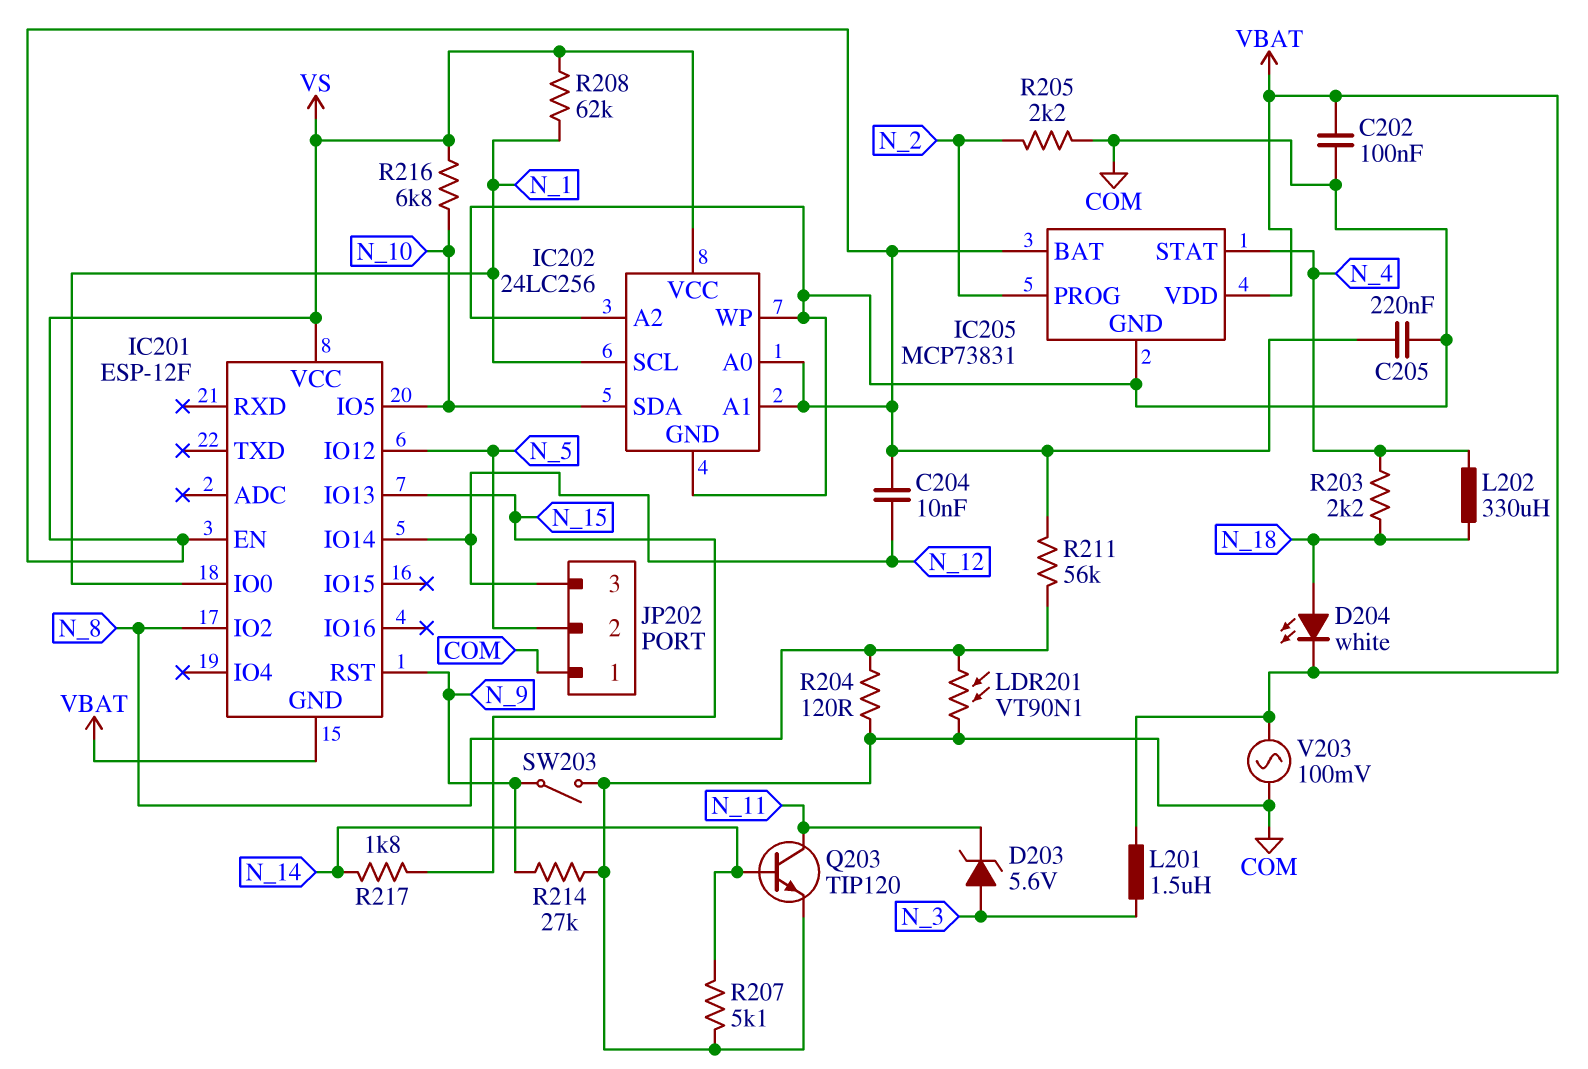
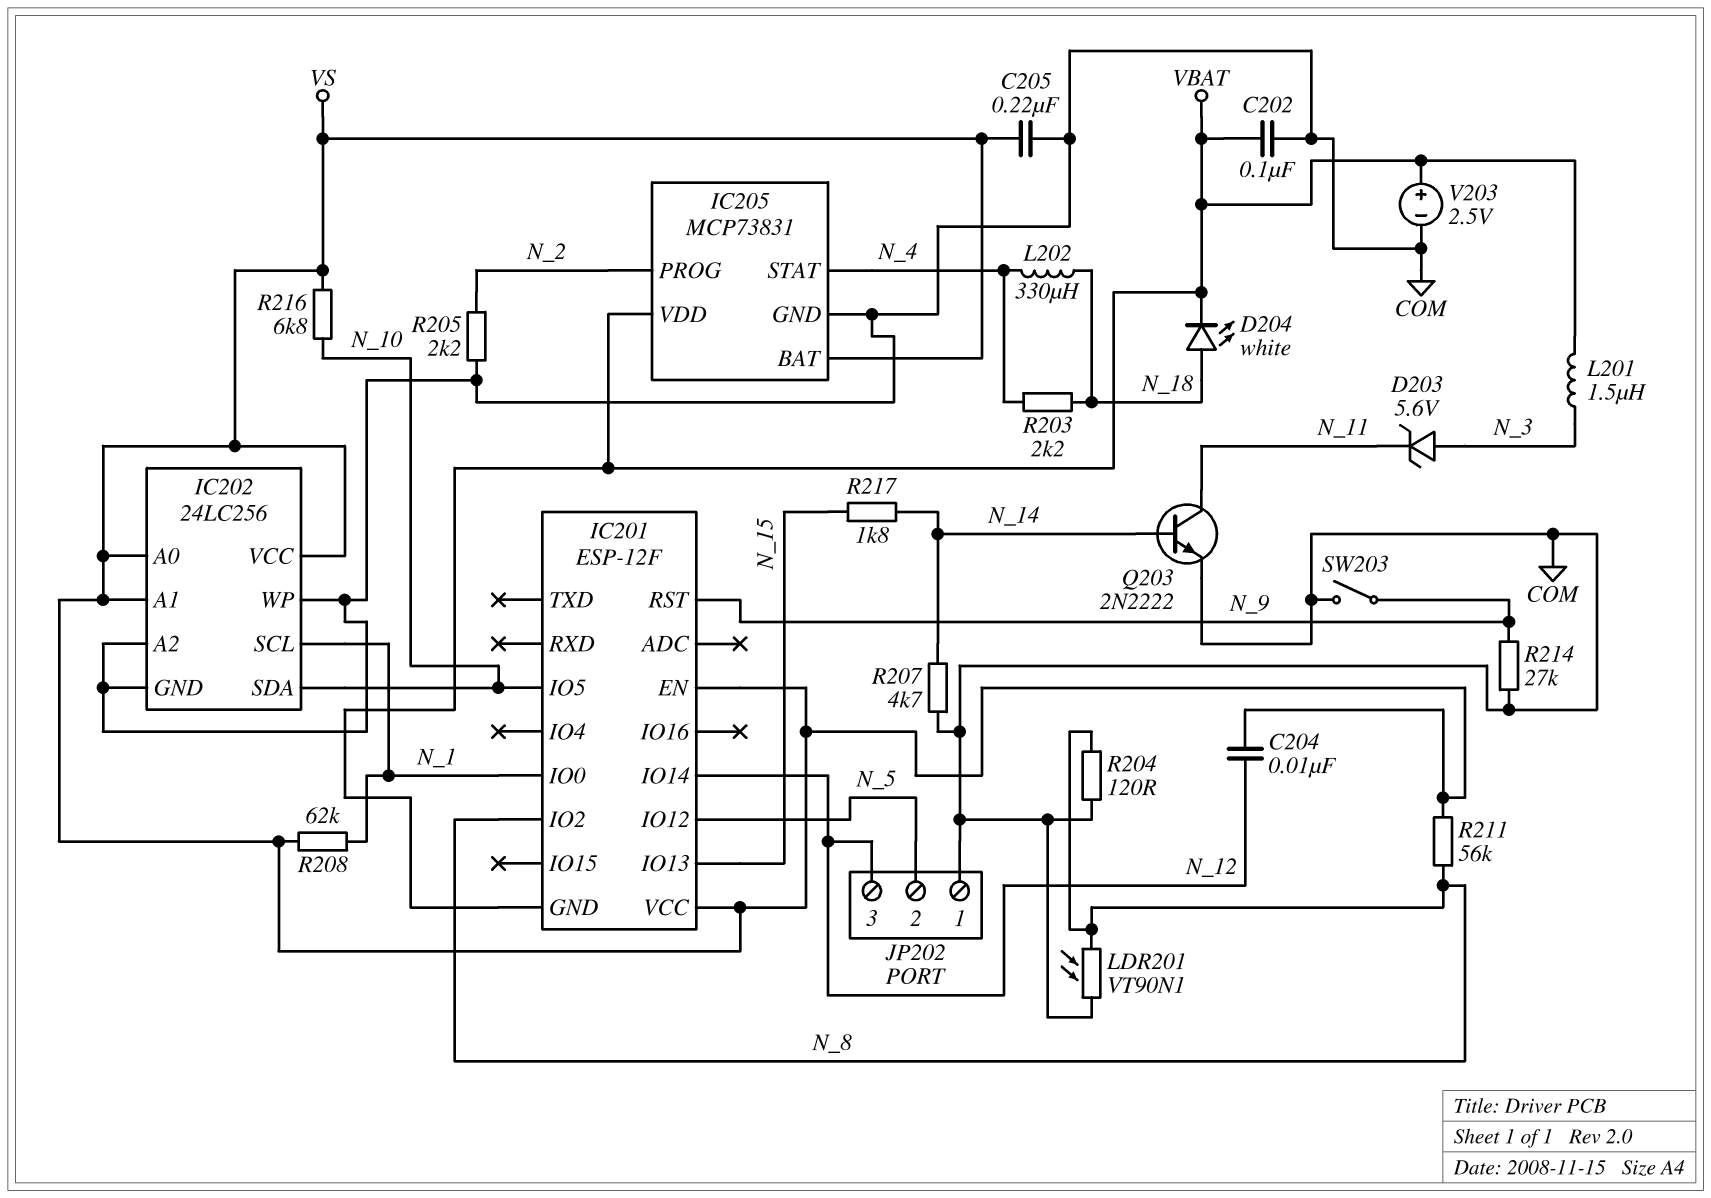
Q203: NPN TIP120 (B N_14, C N_11, E COM) -> NPN 2N2222 (B N_14, C N_11, E COM)
R207: 5.1k (COM, N_14) -> 4.7k (COM, N_14)
V203: AC 100mV (COM, VBAT) -> 2.5V (plus VBAT, minus COM)

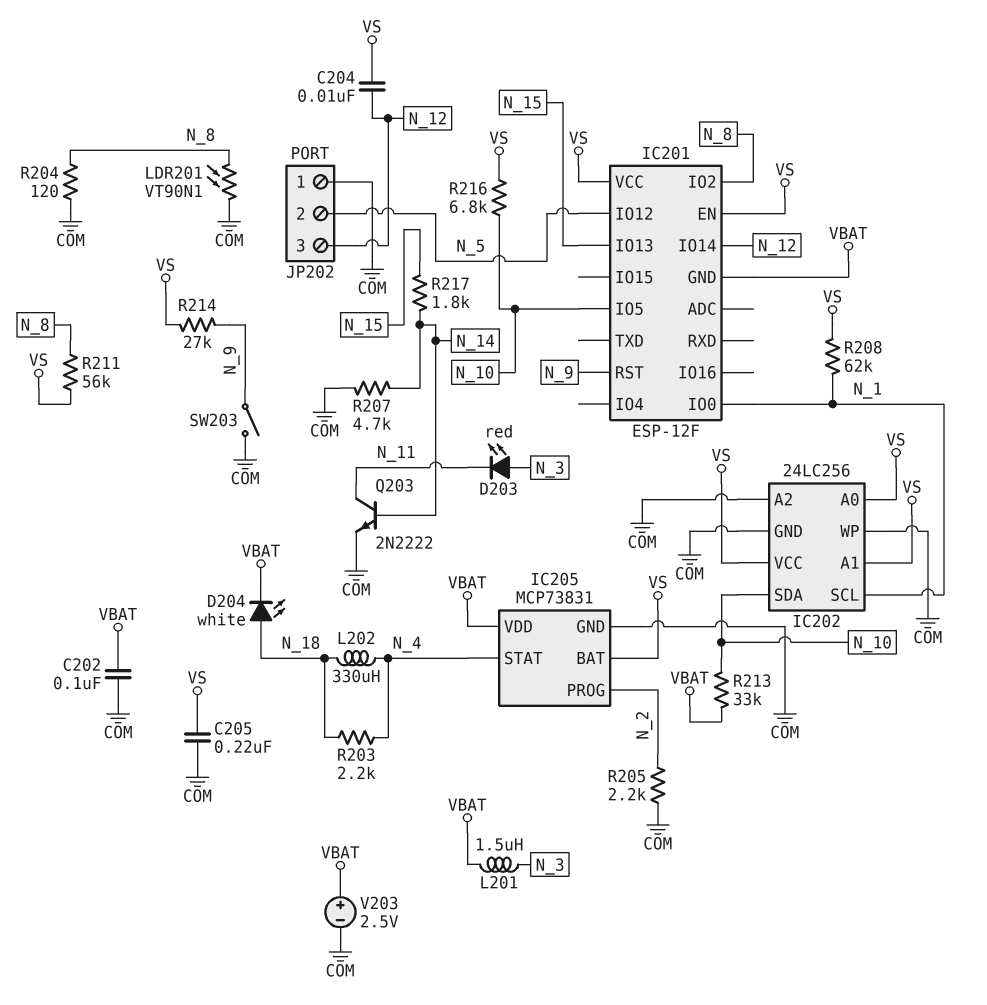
D203: zener 5.6V (A N_3, K N_11) -> LED red (A N_3, K N_11)
R213: none -> 33k (N_10, VBAT)
R214: 27k (COM, N_9) -> 27k (N_9, VS)

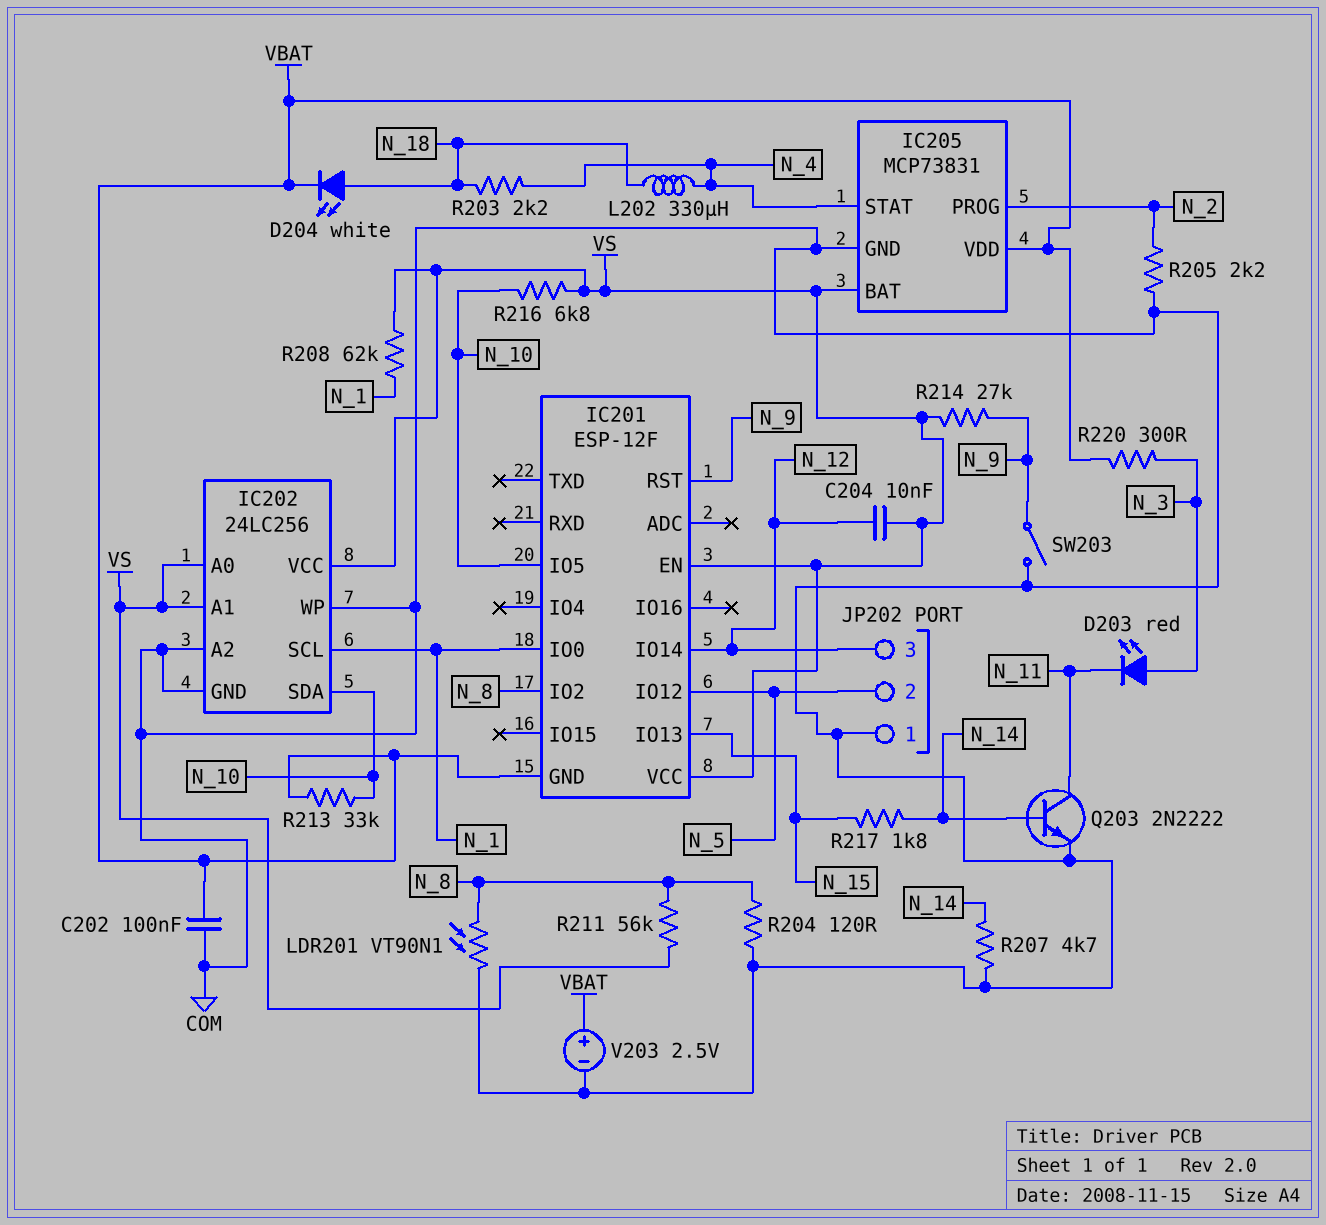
C205: 220nF (COM, VS) -> none
L201: 1.5uH (N_3, VBAT) -> none
R220: none -> 300 (N_3, VBAT)

